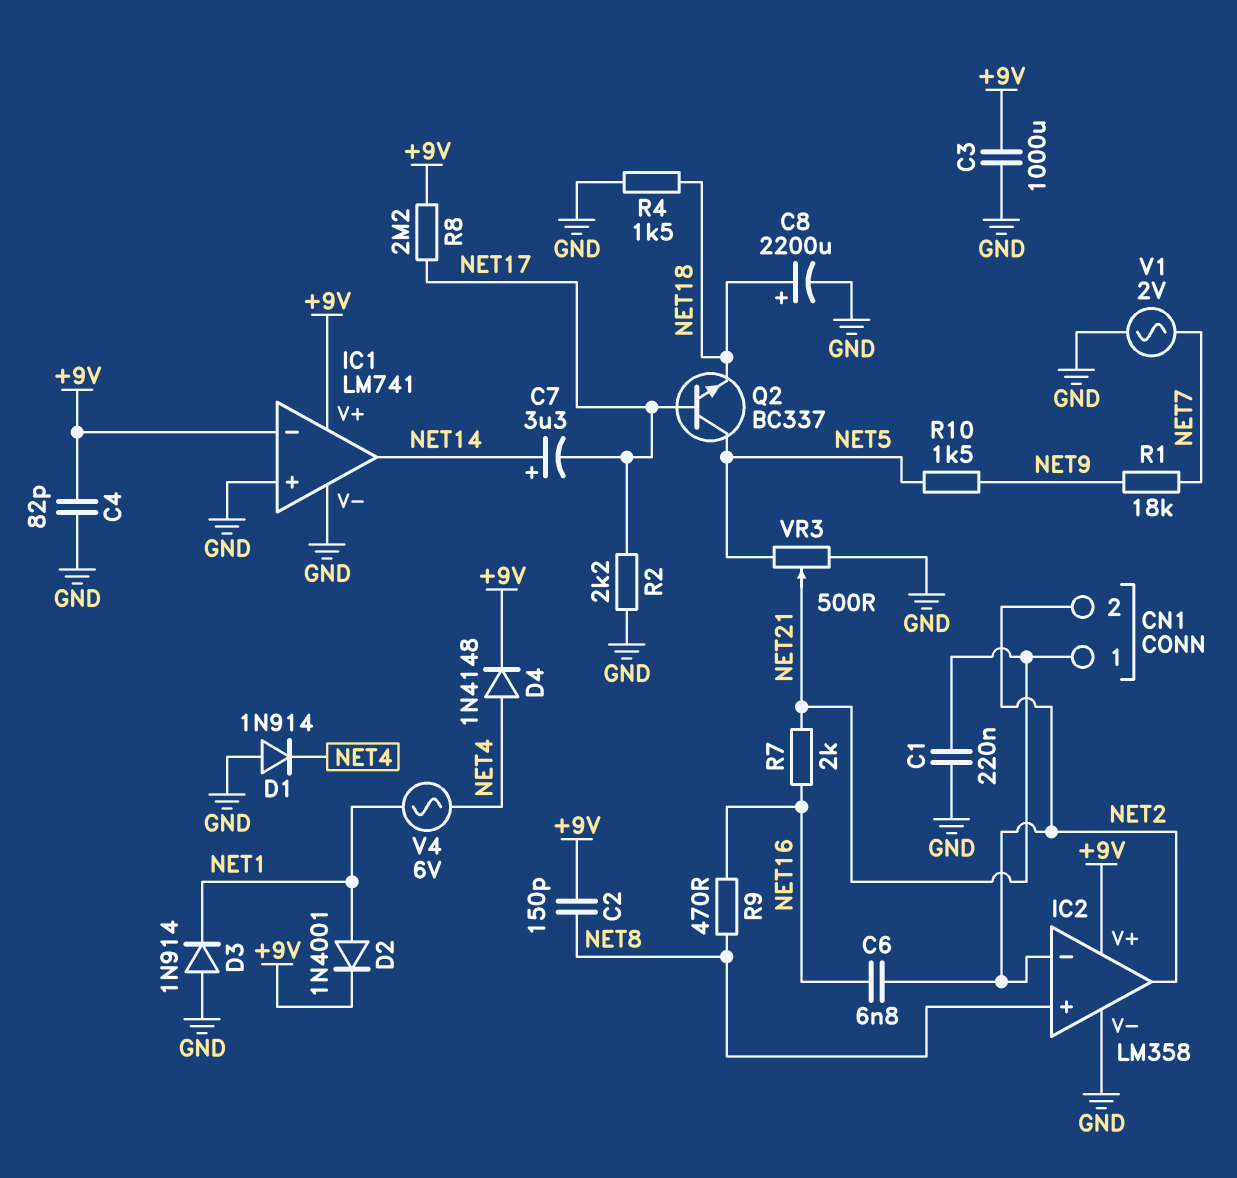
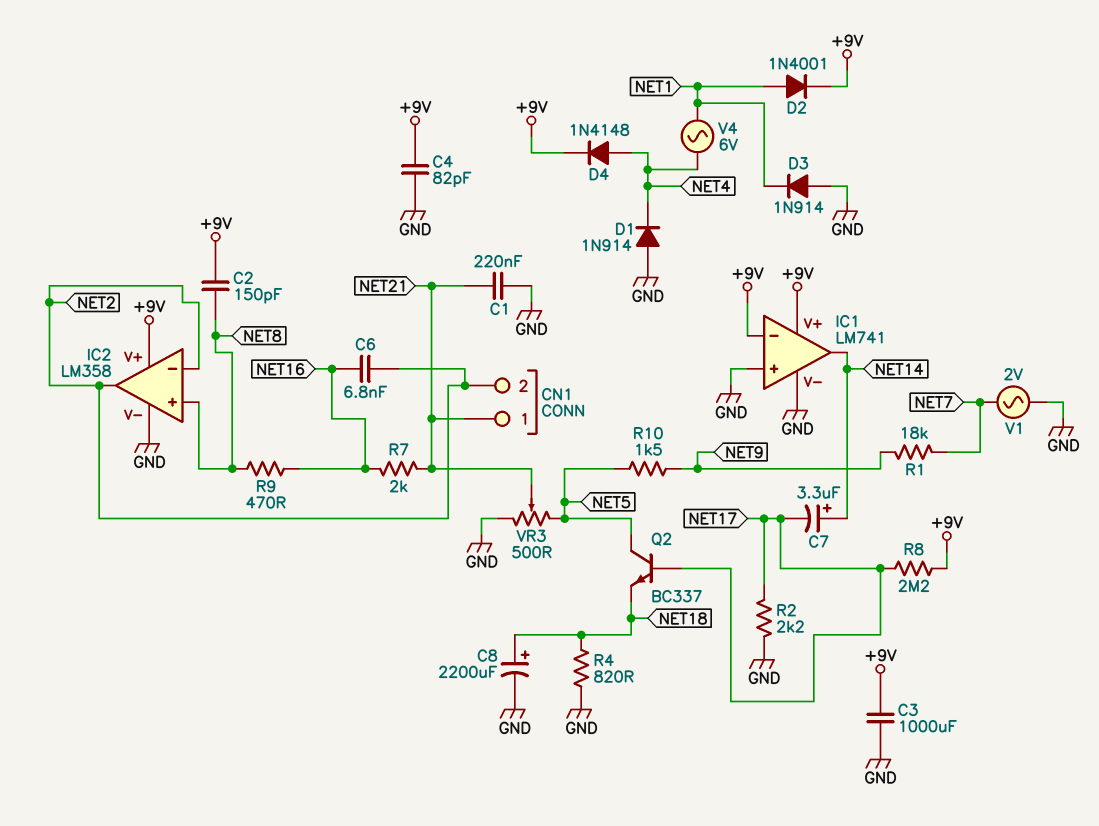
R4: 1.5k (GND, NET18) -> 820 (GND, NET18)

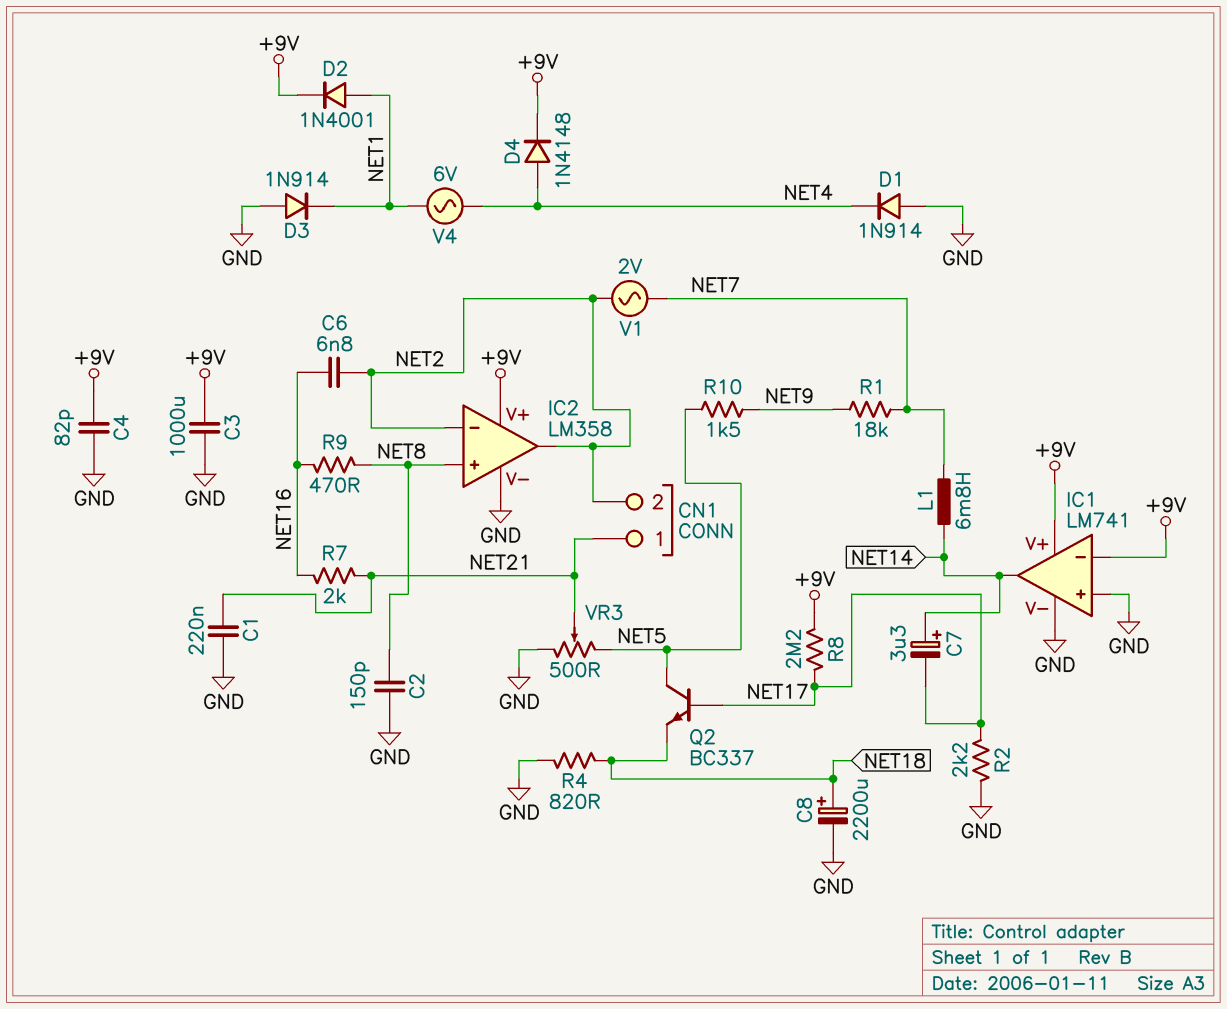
C2: 150pF (+9V, NET8) -> 150pF (GND, NET8)
L1: none -> 6.8mH (NET7, NET14)
V1: AC 2V (GND, NET7) -> AC 2V (NET2, NET7)

